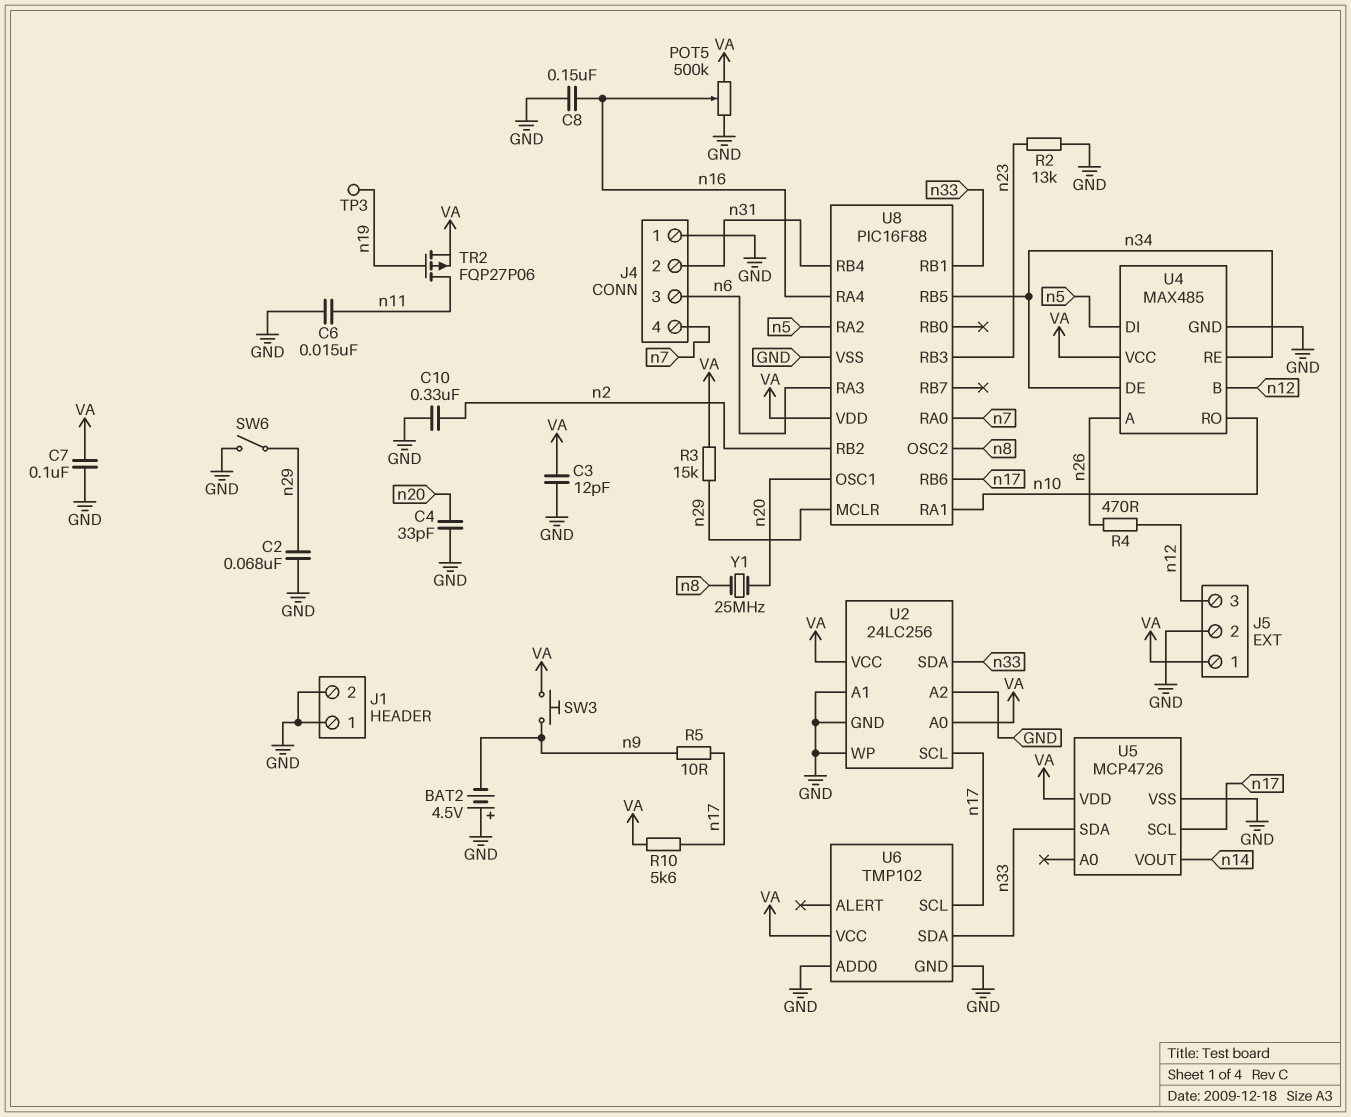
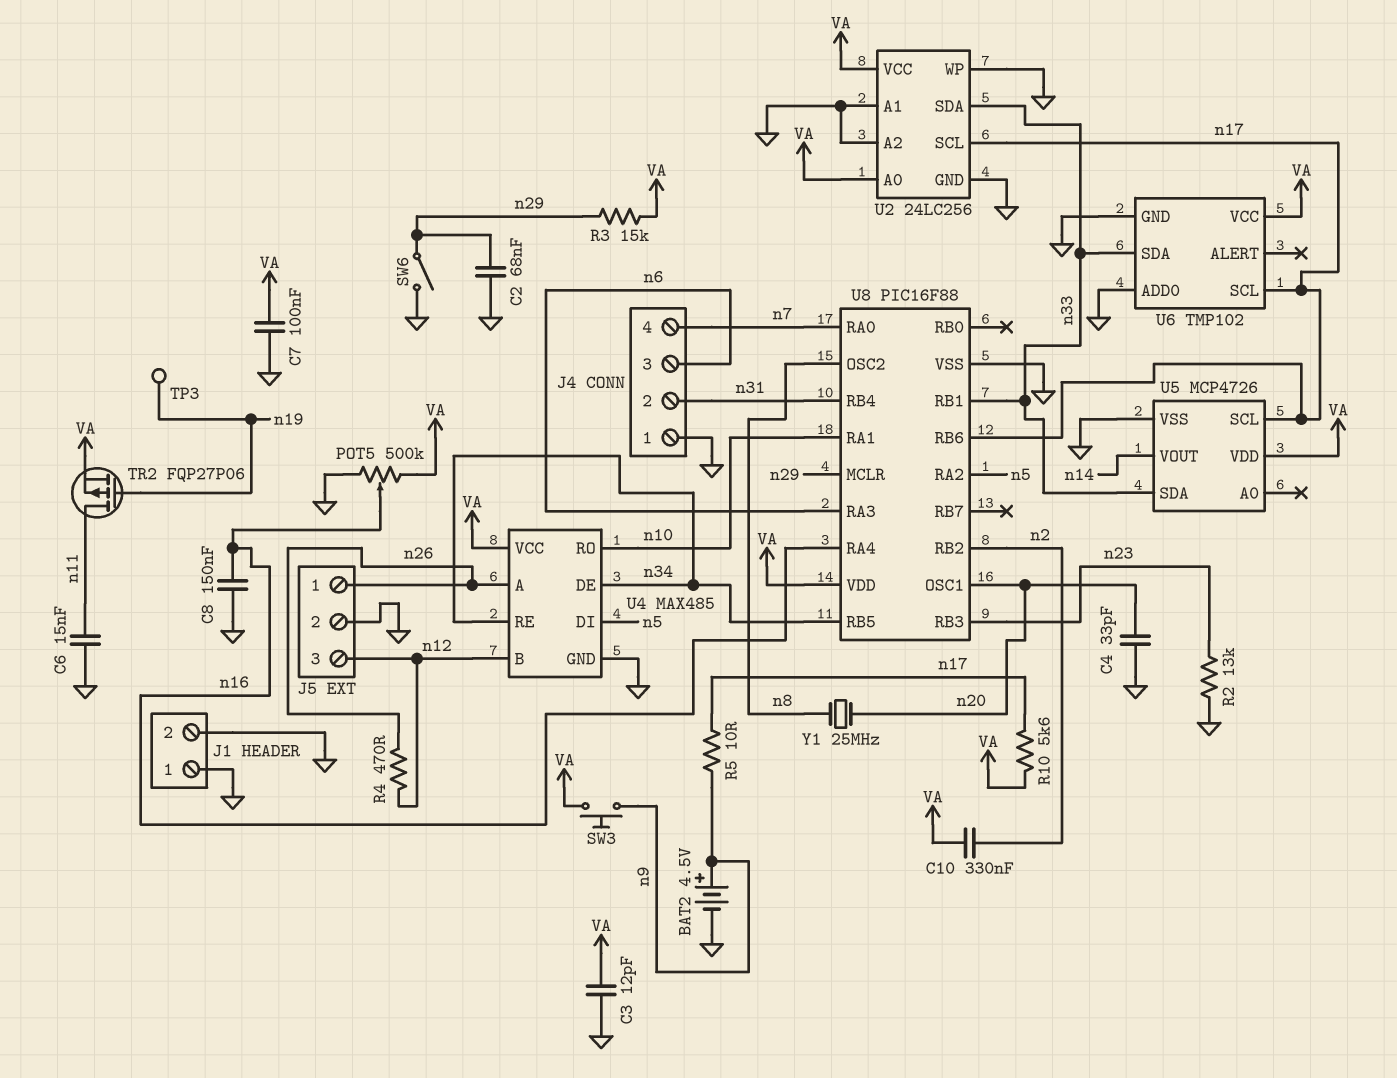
BAT2: 4.5V (plus GND, minus n9) -> 4.5V (plus n9, minus GND)
C10: 330nF (GND, n2) -> 330nF (VA, n2)
J5 pin 1: VA -> n26

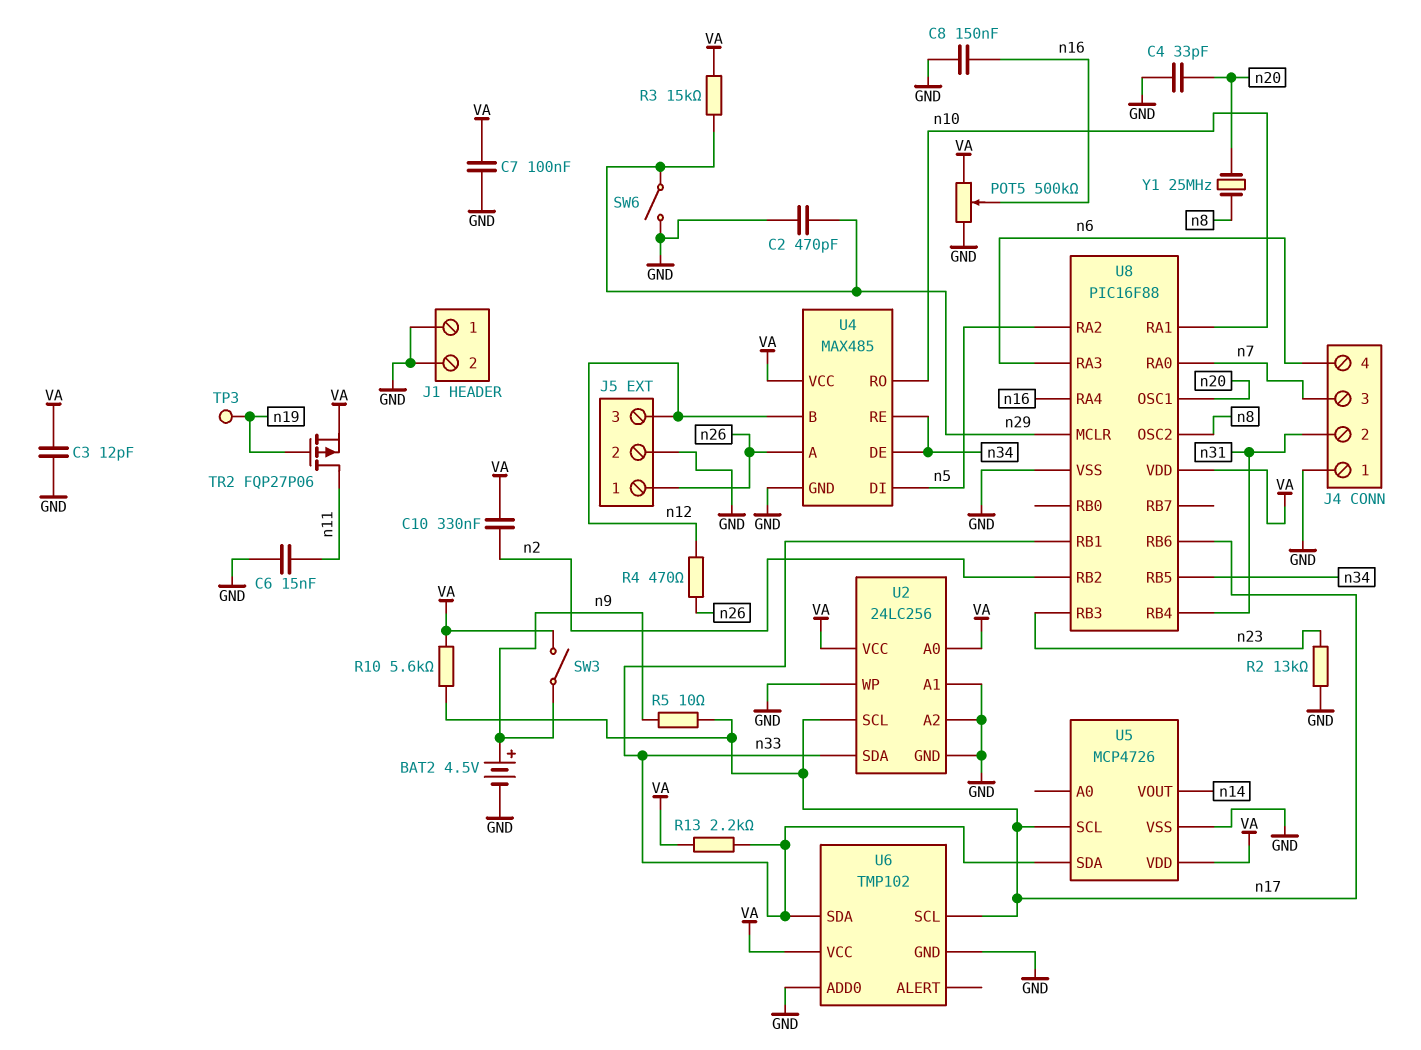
C2: 68nF (GND, n29) -> 470pF (GND, n29)
J4 pin 3: n6 -> n7
J4 pin 4: n7 -> n6
R13: none -> 2.2k (VA, n33)
SW3: button (VA, n9) -> switch (VA, n9)

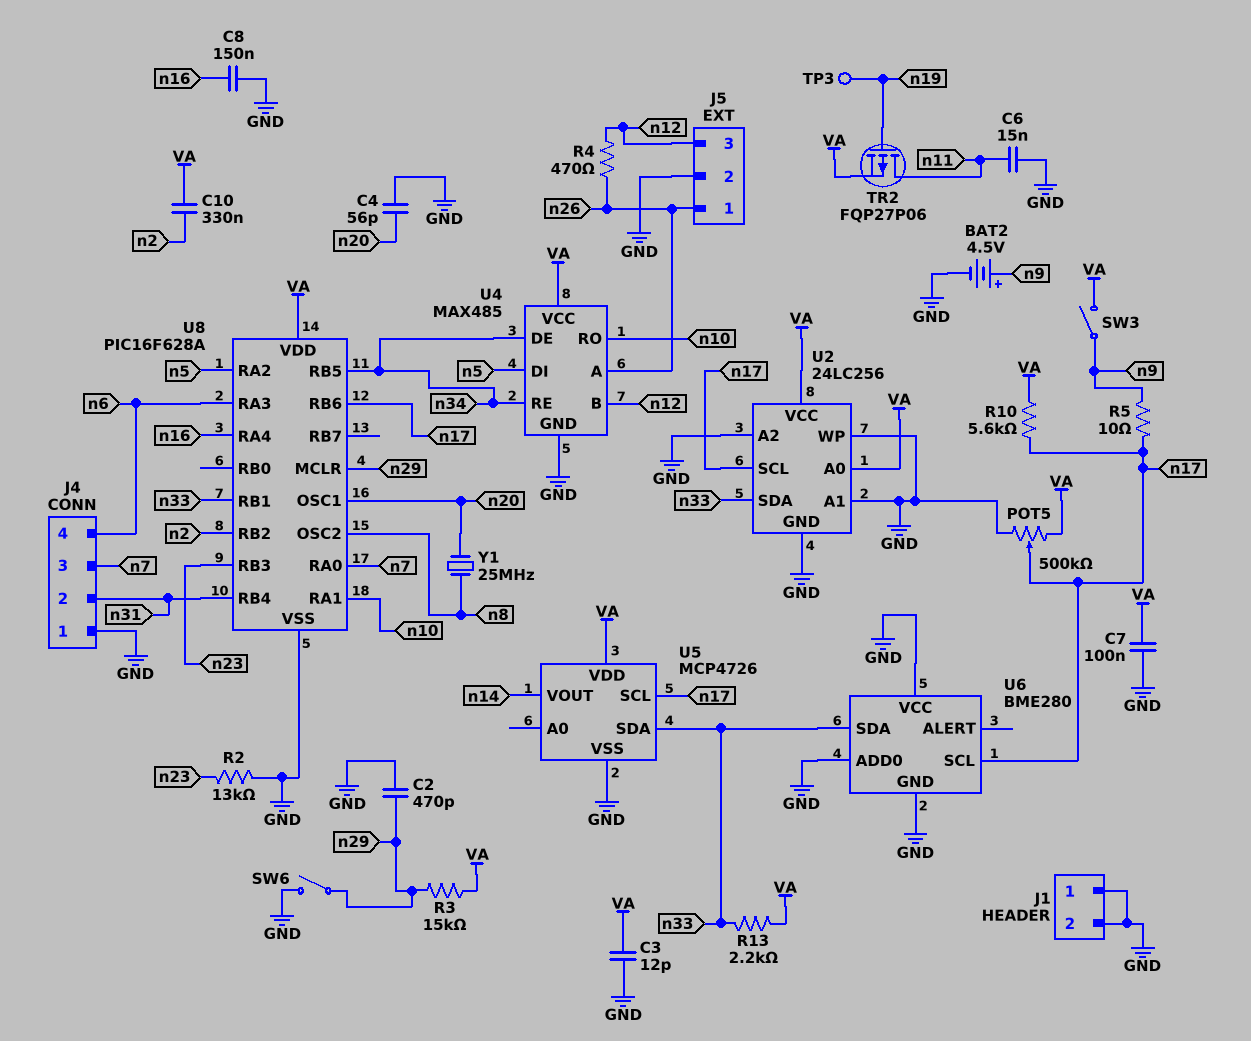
C4: 33pF (GND, n20) -> 56pF (GND, n20)
POT5: 500k (GND, VA, wiper n16) -> 500k (GND, VA, wiper n17)
U6: TMP102 -> BME280
U6 pin VCC: VA -> GND
U8: PIC16F88 -> PIC16F628A

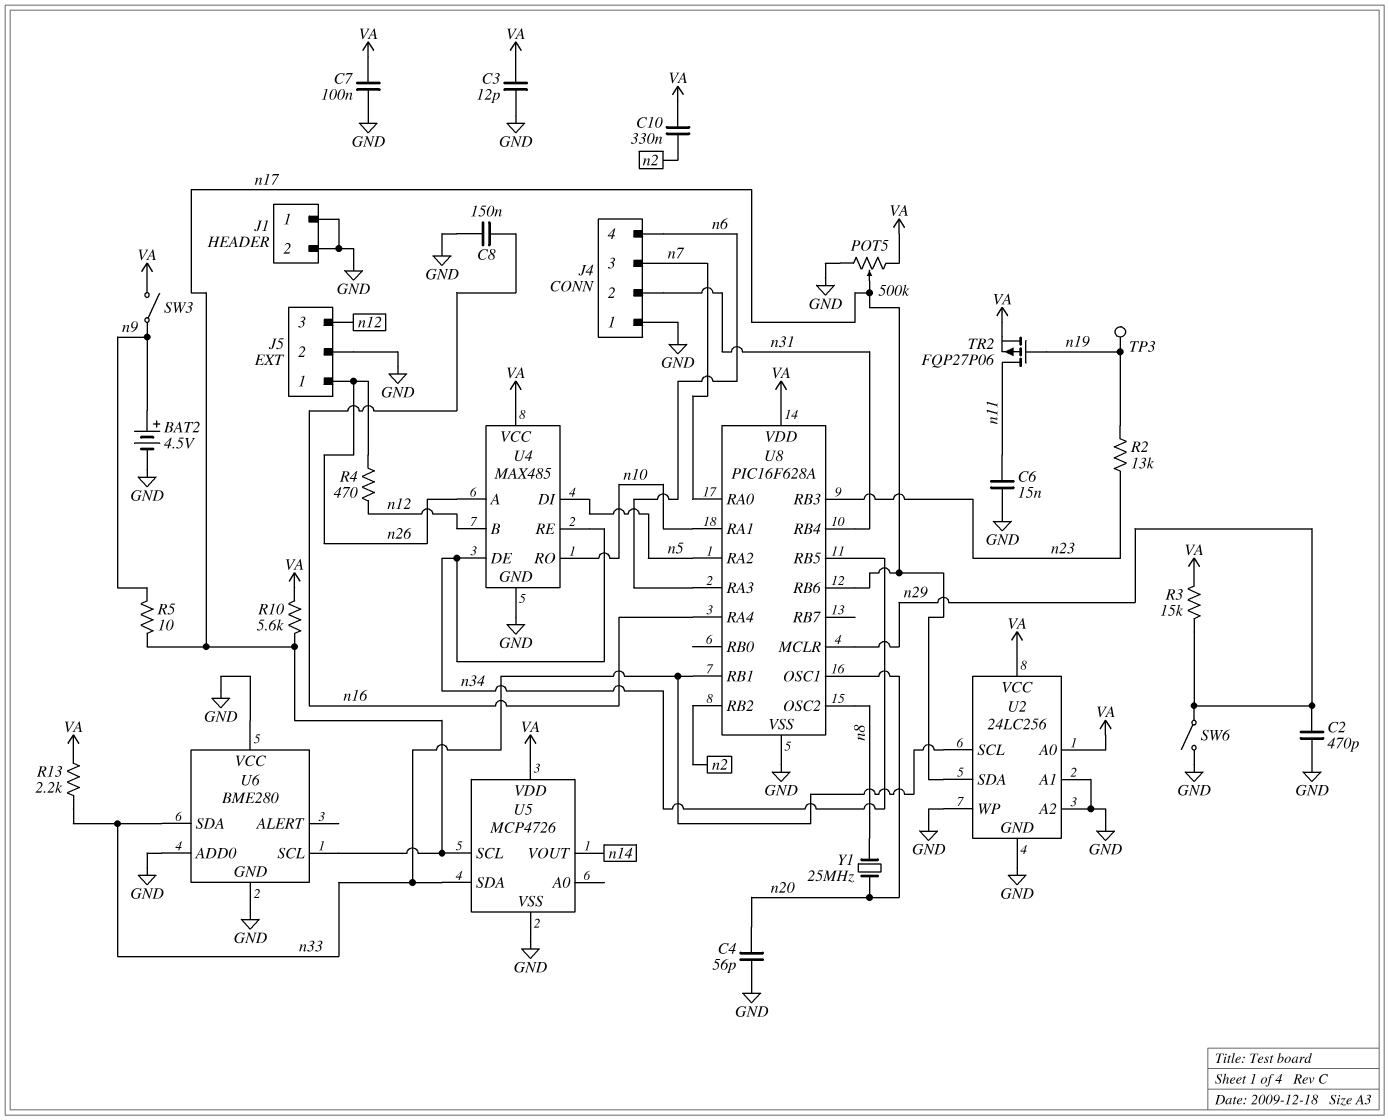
R2: 13k (GND, n23) -> 13k (n19, n23)
U2 pin SCL: n17 -> n33
U2 pin SDA: n33 -> n17

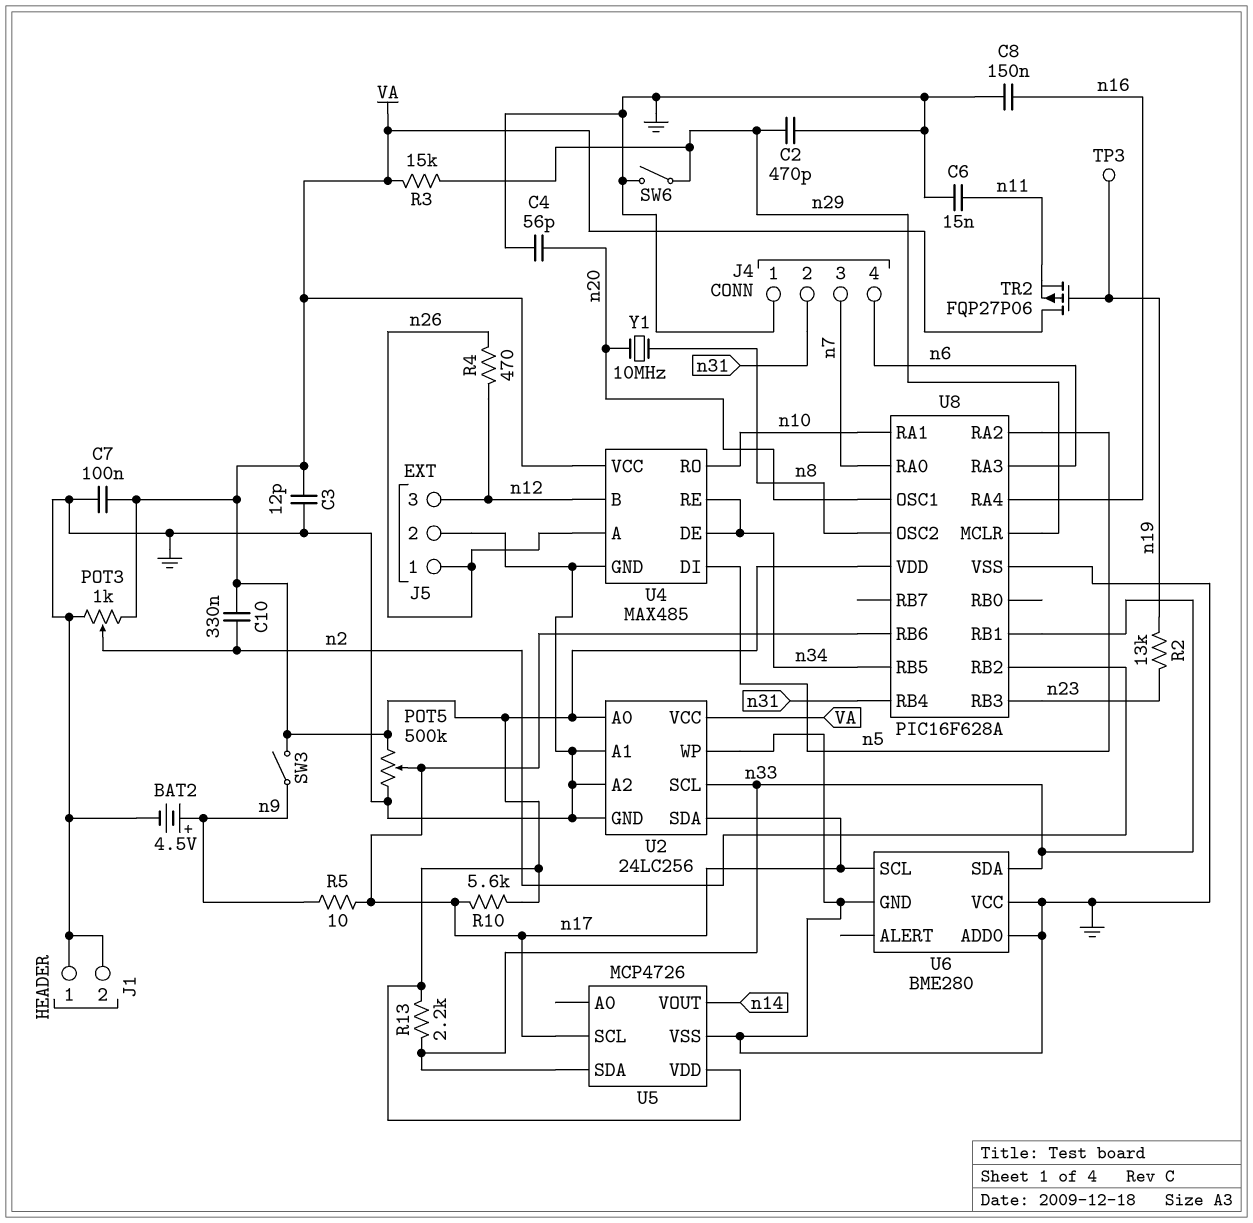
POT3: none -> 1k (GND, VA, wiper n2)
TR2: PMOS FQP27P06 (G n19, D n11, S VA) -> PMOS FQP27P06 (G n19, D VA, S n11)
Y1: 25MHz (n8, n20) -> 10MHz (n8, n20)

